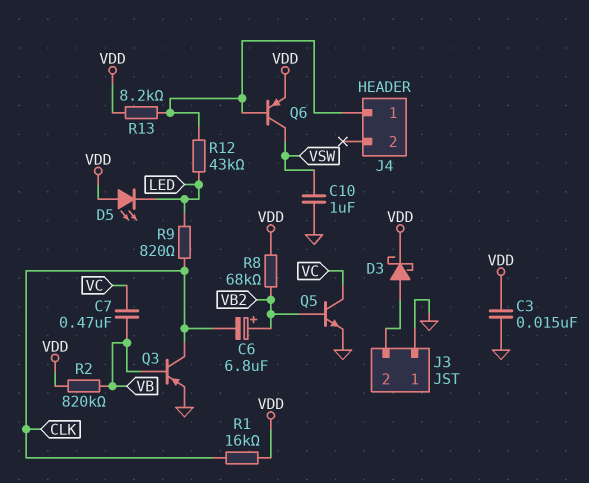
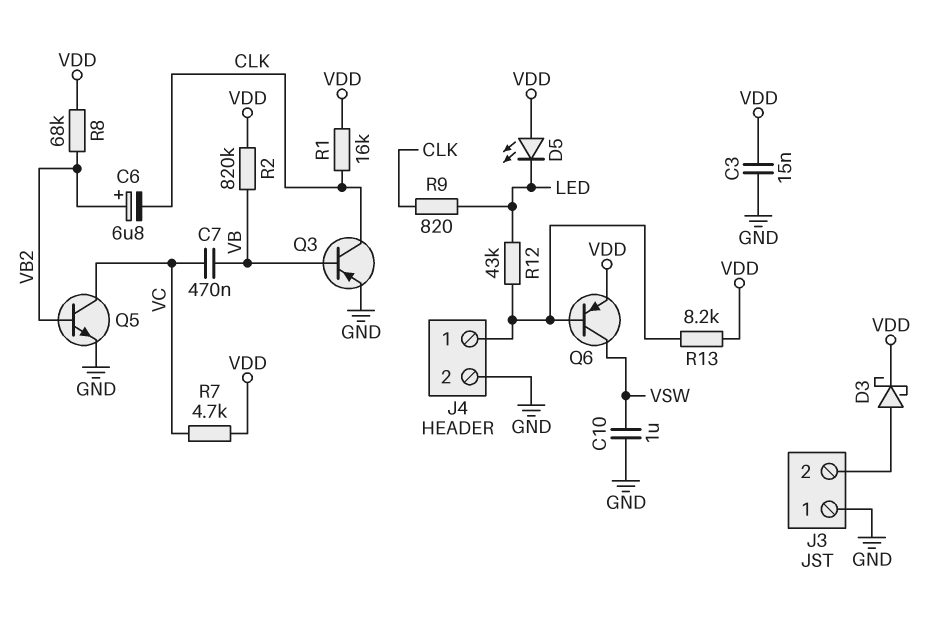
J4 pin 2: none -> GND
R7: none -> 4.7k (VC, VDD)

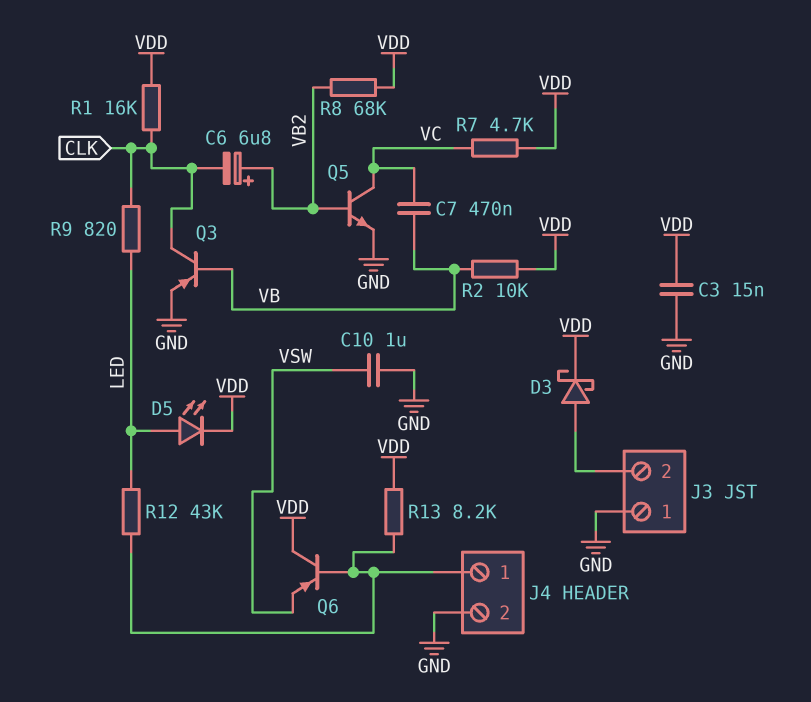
D5: LED (A VDD, K LED) -> LED (A LED, K VDD)
Q6: PNP (B J4/1, C VSW, E VDD) -> PNP (B J4/1, C VDD, E VSW)
R2: 820k (VB, VDD) -> 10k (VB, VDD)

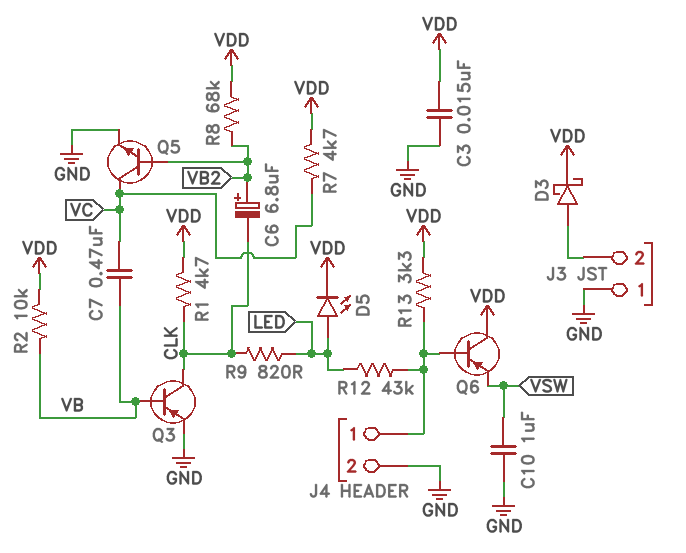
R1: 16k (CLK, VDD) -> 4.7k (CLK, VDD)
R13: 8.2k (J4/1, VDD) -> 3.3k (J4/1, VDD)

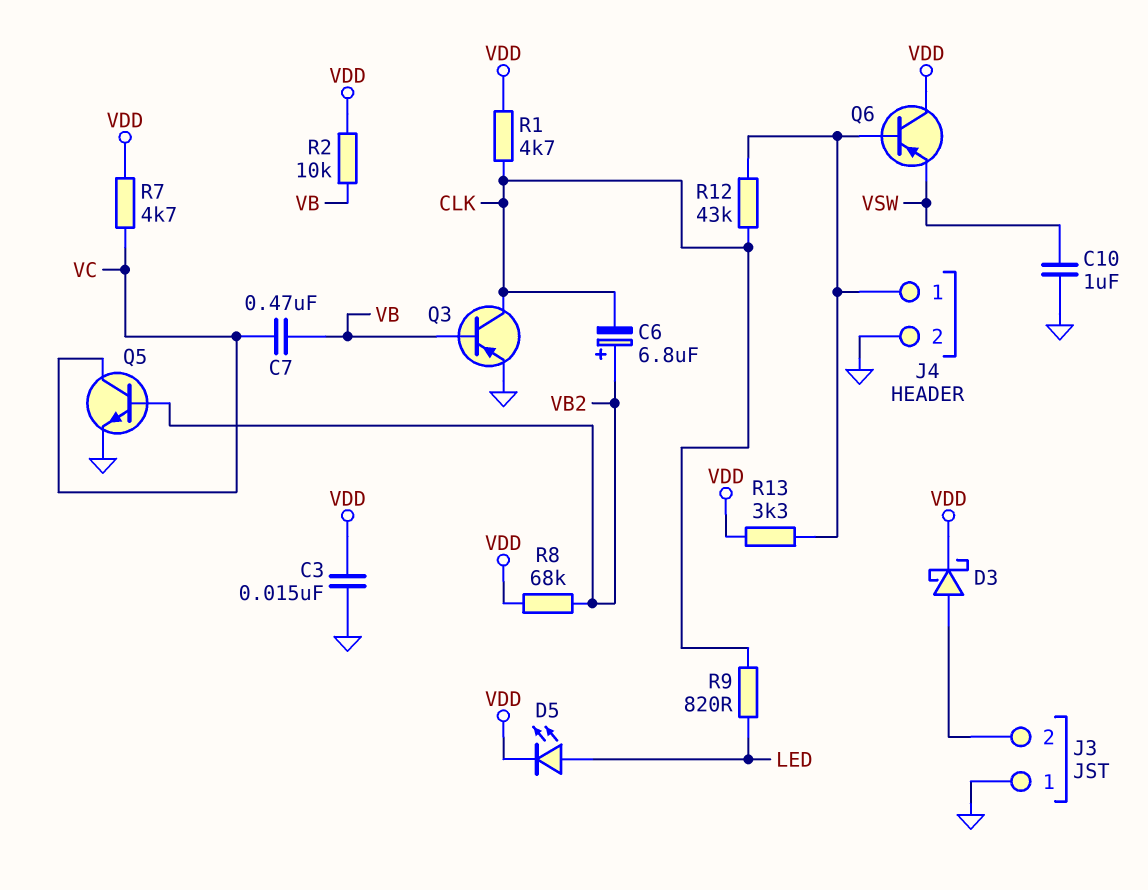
R12: 43k (J4/1, LED) -> 43k (CLK, J4/1)

